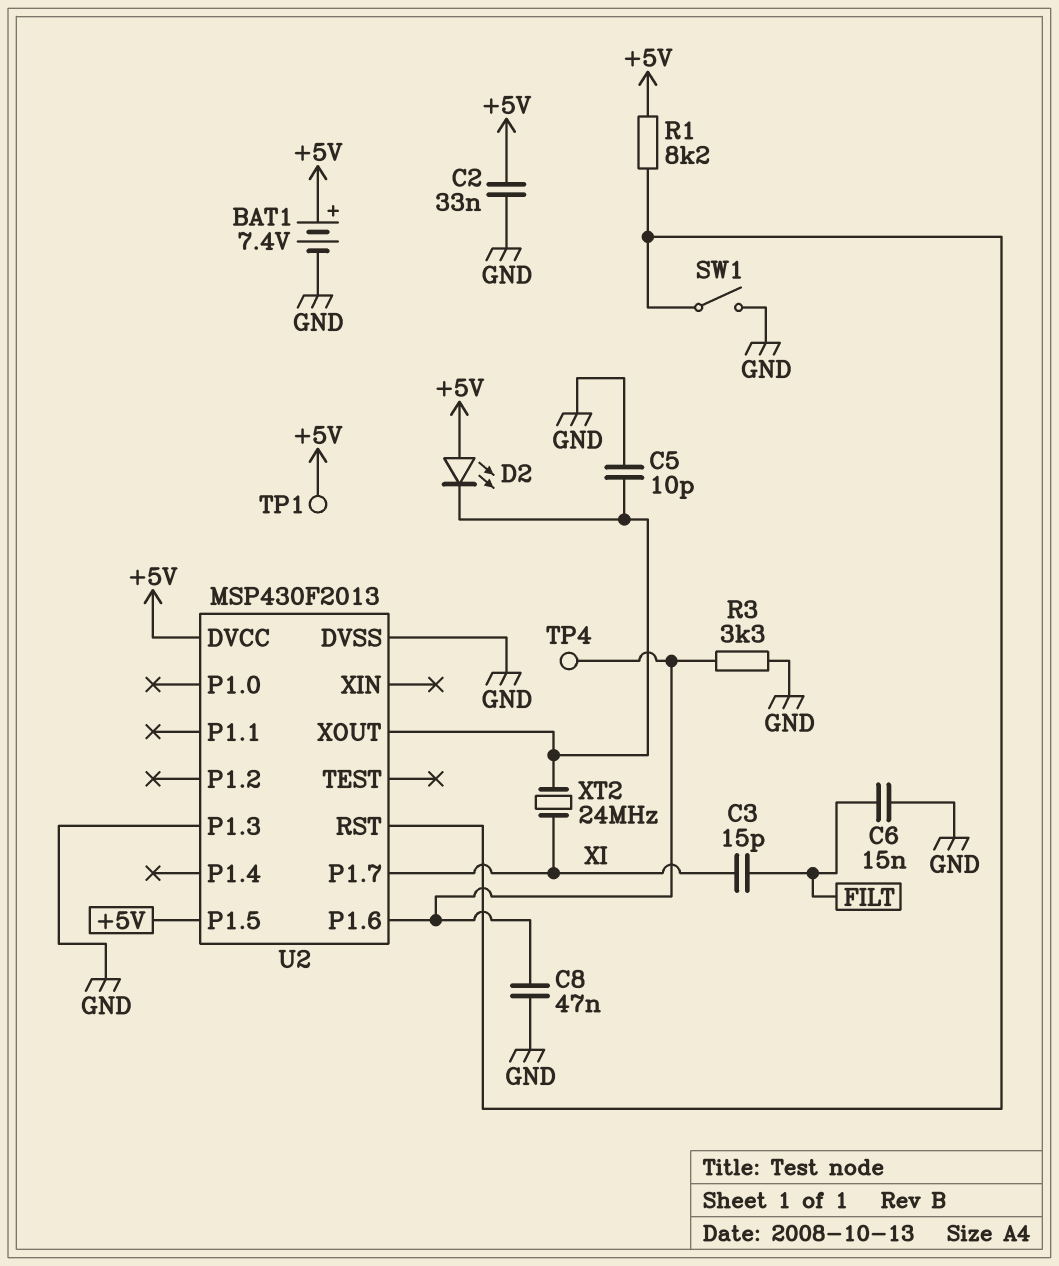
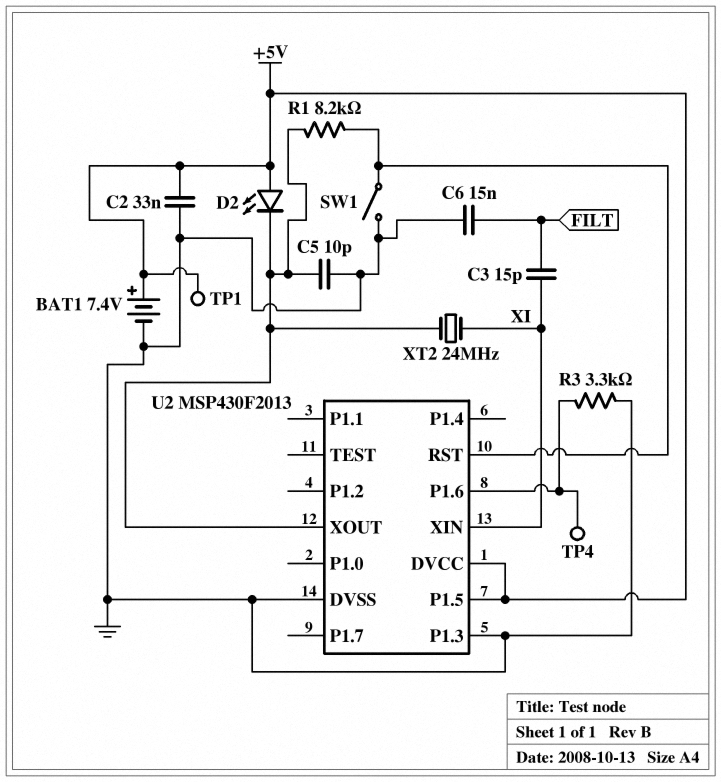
C8: 47nF (GND, U2/P1.6) -> none
R1: 8.2k (+5V, U2/RST) -> 8.2k (U2/RST, U2/XOUT)
U2 pin P1.7: XI -> none
U2 pin XIN: none -> XI

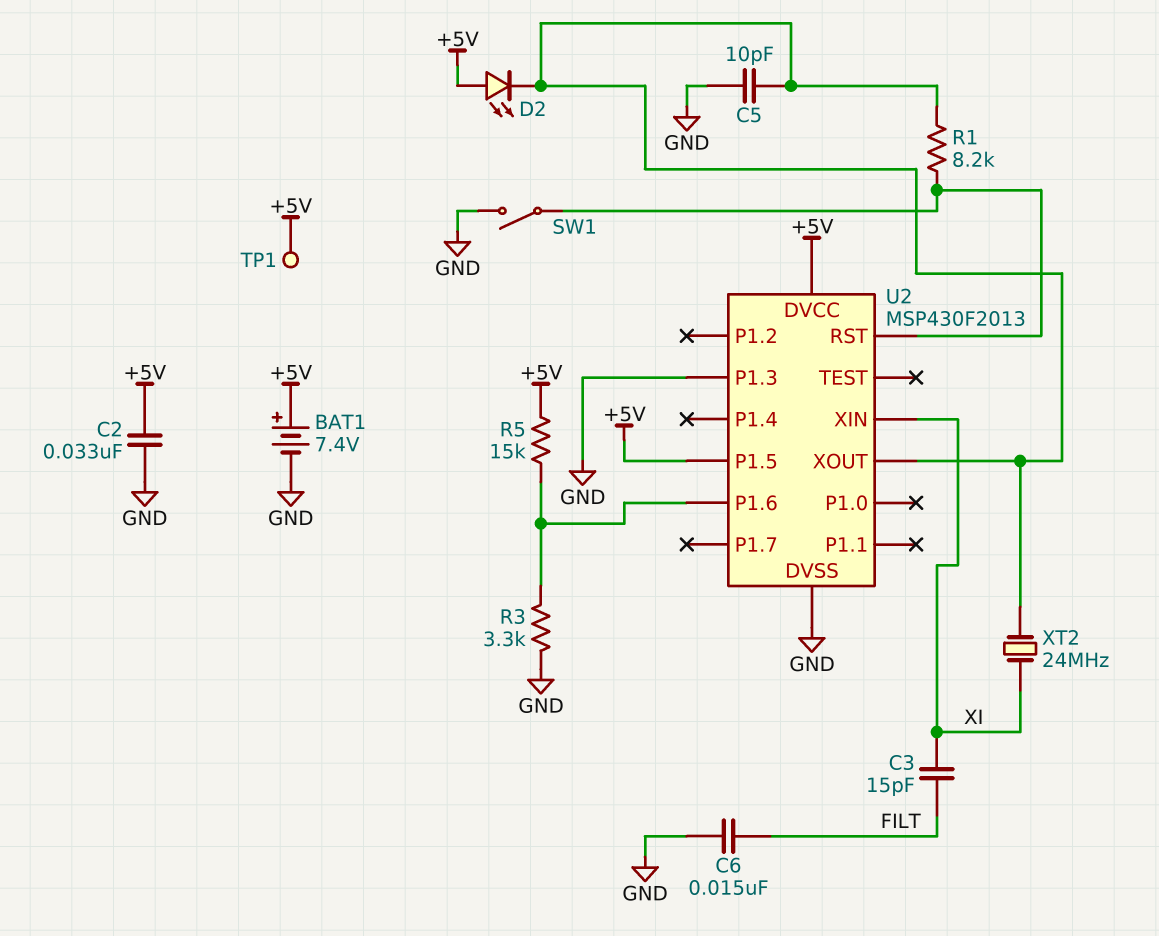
R5: none -> 15k (+5V, U2/P1.6)
TP4: test point (U2/P1.6) -> none

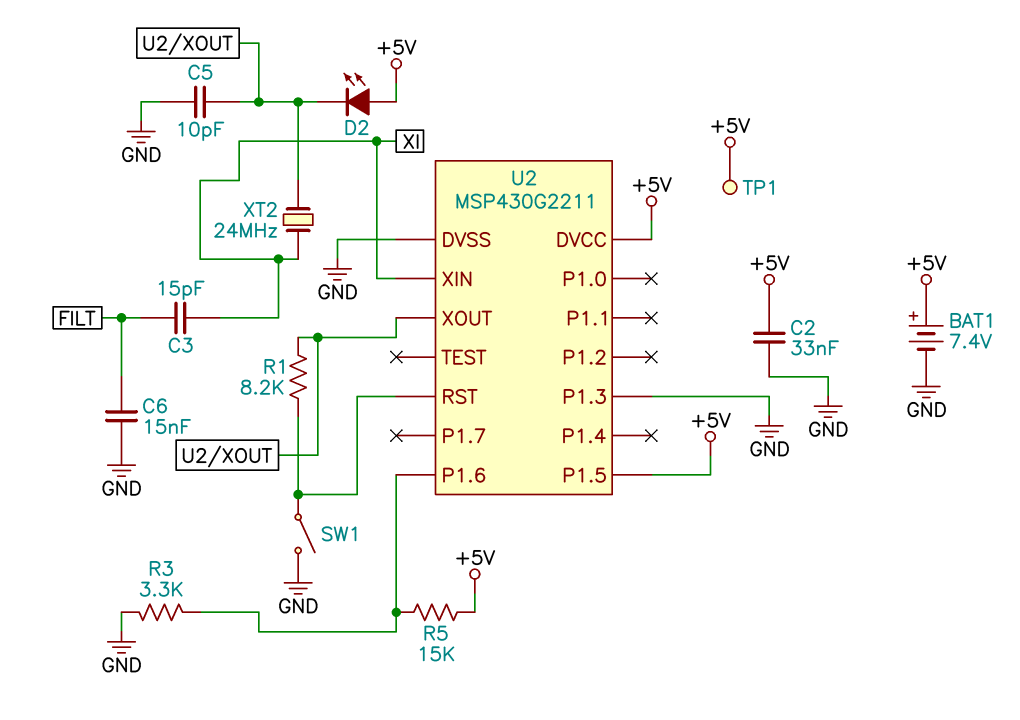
U2: MSP430F2013 -> MSP430G2211

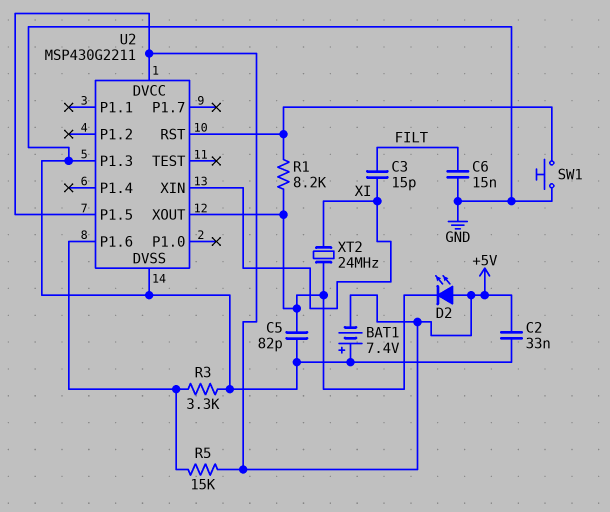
BAT1: 7.4V (plus +5V, minus GND) -> 7.4V (plus GND, minus +5V)
C5: 10pF (GND, U2/XOUT) -> 82pF (GND, U2/XOUT)
SW1: switch (GND, U2/RST) -> button (GND, U2/RST)
TP1: test point (+5V) -> none

